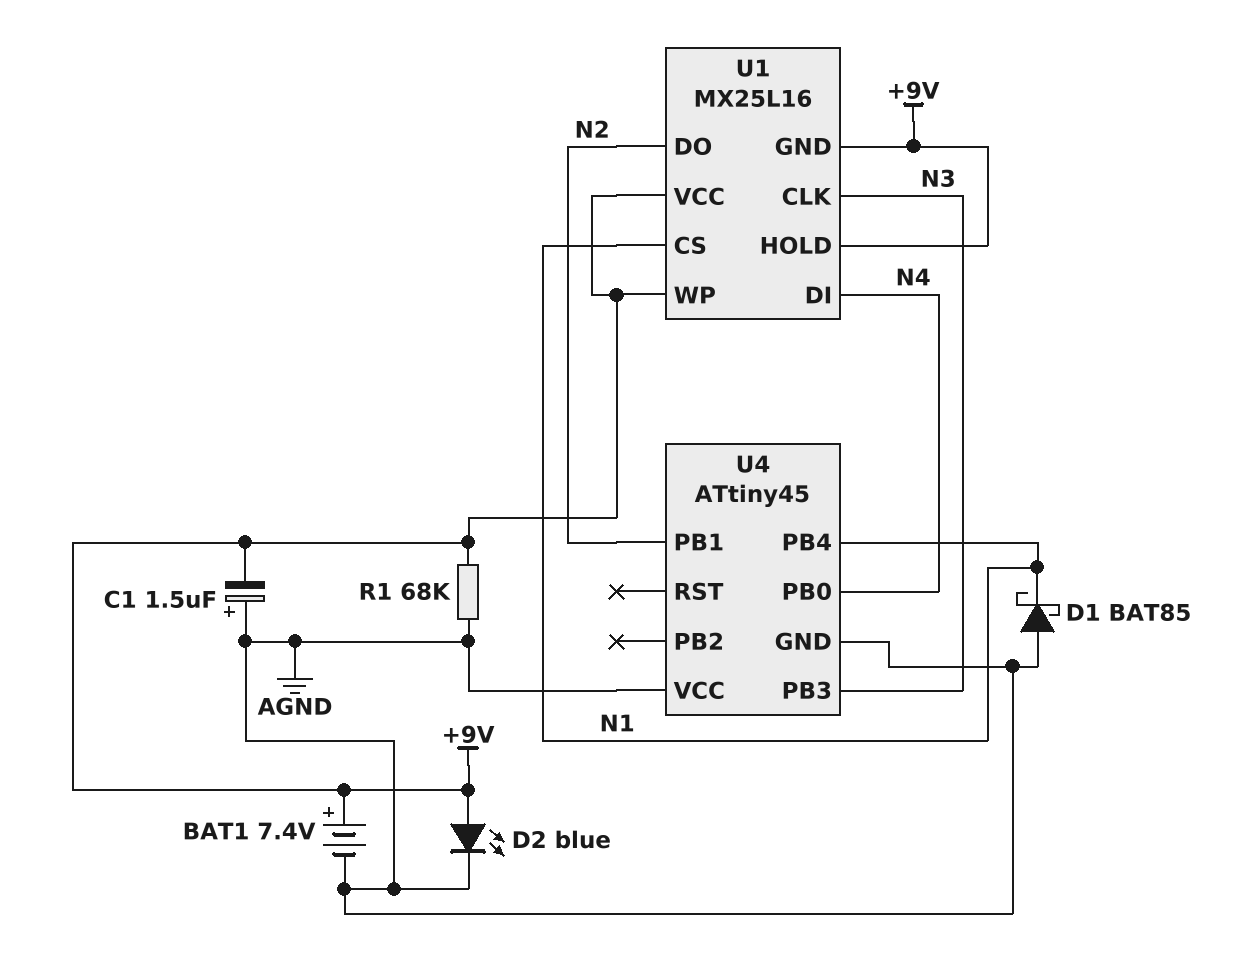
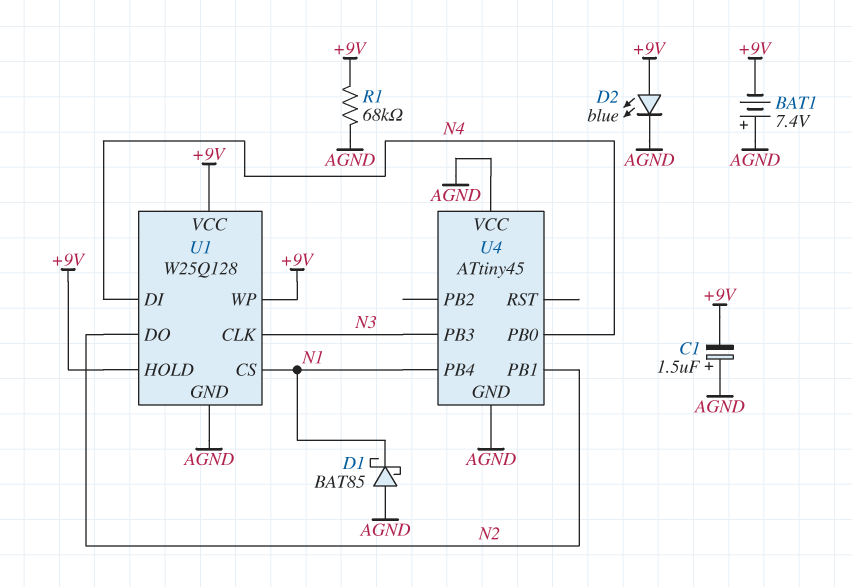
BAT1: 7.4V (plus +9V, minus AGND) -> 7.4V (plus AGND, minus +9V)
U1: MX25L16 -> W25Q128
U1 pin GND: +9V -> AGND

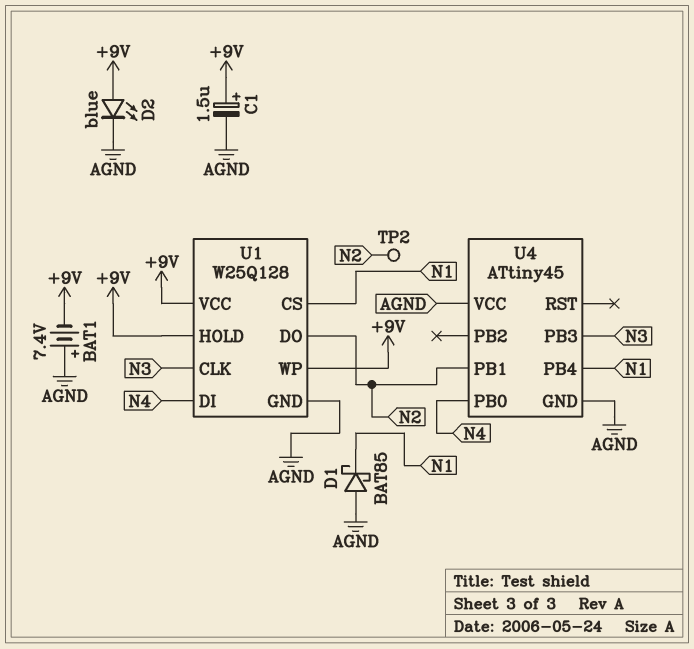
C1: 1.5uF (plus AGND, minus +9V) -> 1.5uF (plus +9V, minus AGND)
R1: 68k (+9V, AGND) -> none
TP2: none -> test point (N2)

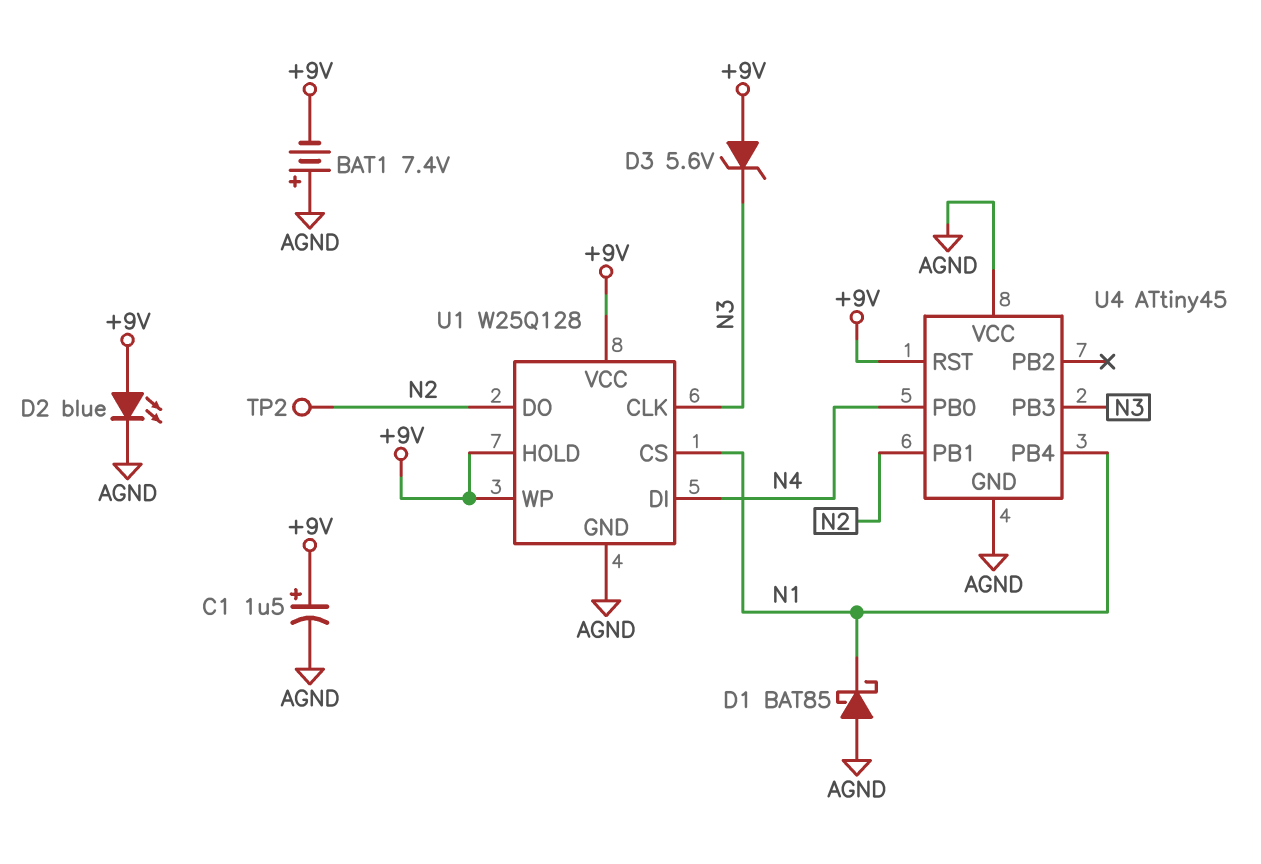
D3: none -> zener 5.6V (A +9V, K N3)
U4 pin RST: none -> +9V

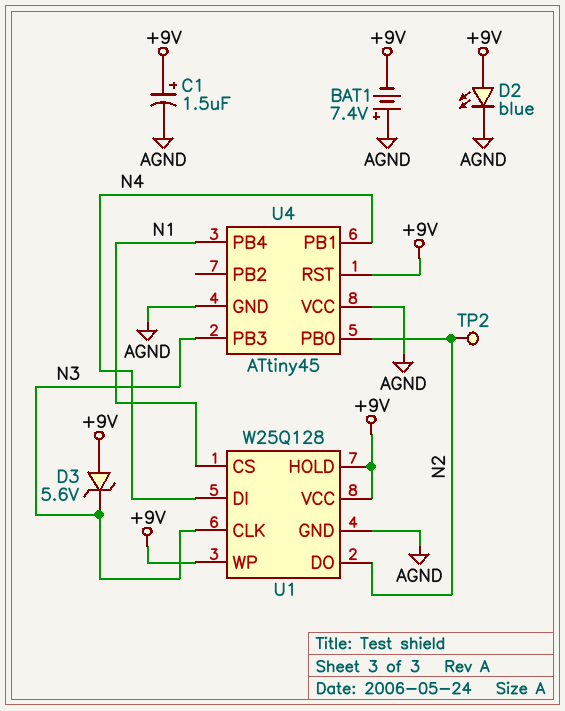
D1: schottky BAT85 (A AGND, K N1) -> none
U4 pin PB0: N4 -> N2
U4 pin PB1: N2 -> N4

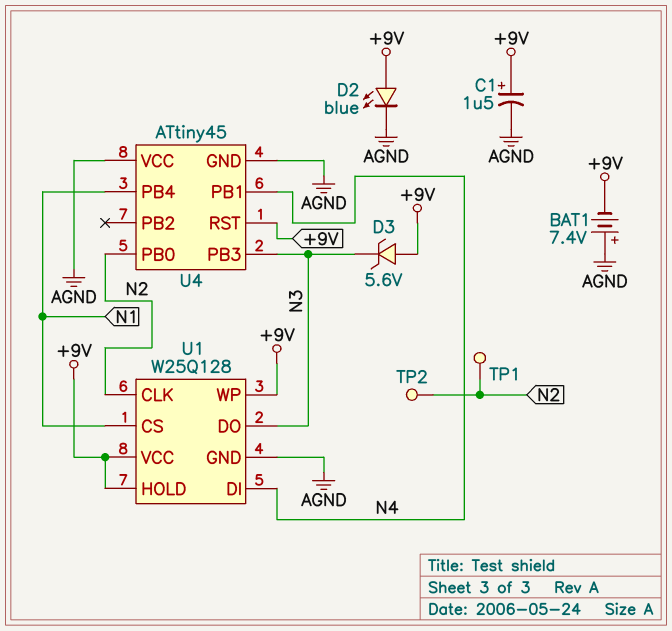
TP1: none -> test point (N2)
U1 pin CLK: N3 -> N2
U1 pin DO: N2 -> N3

